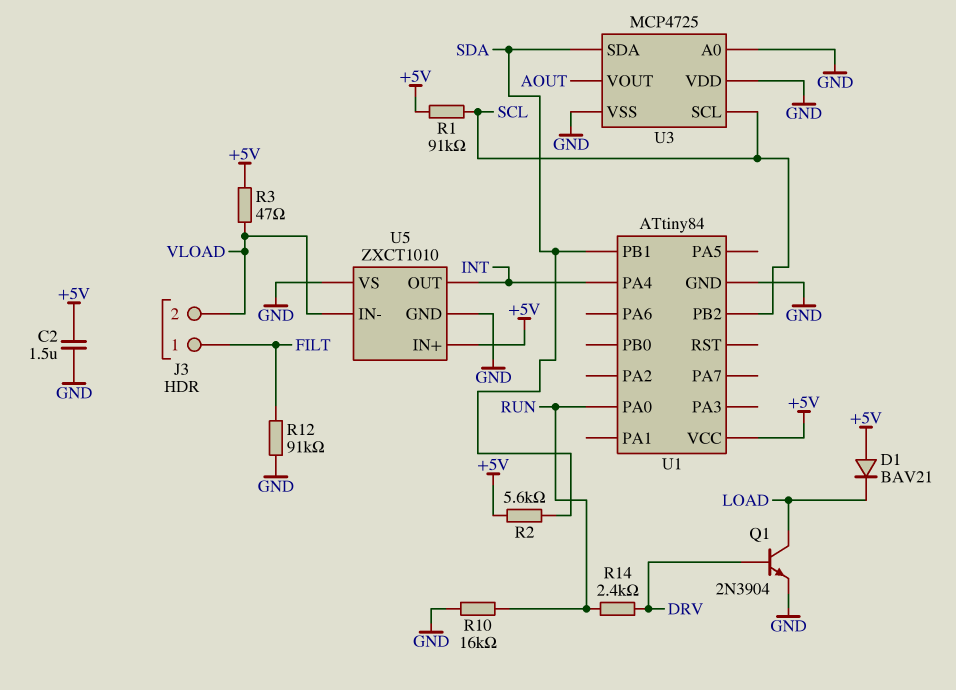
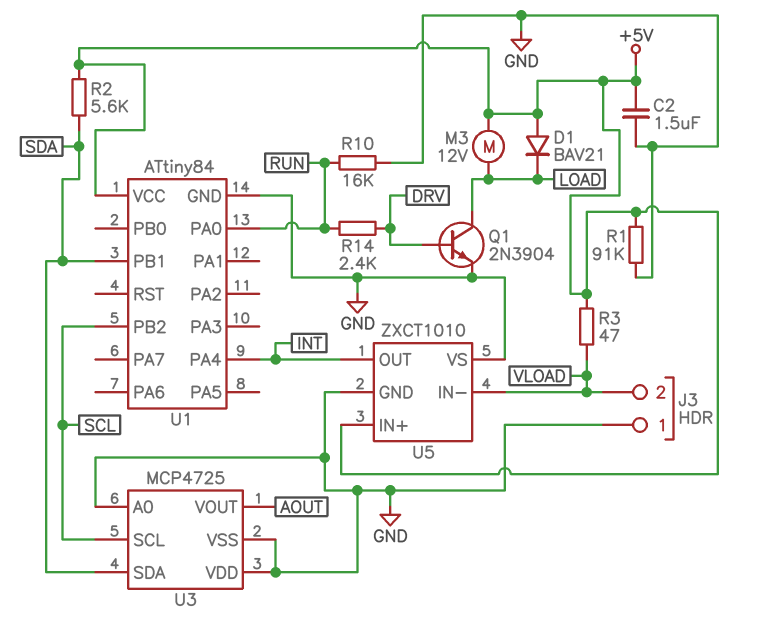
J3 pin 1: FILT -> GND
M3: none -> motor 12V (+5V, LOAD)
R1: 91k (+5V, SCL) -> 91k (+5V, GND)
R12: 91k (FILT, GND) -> none

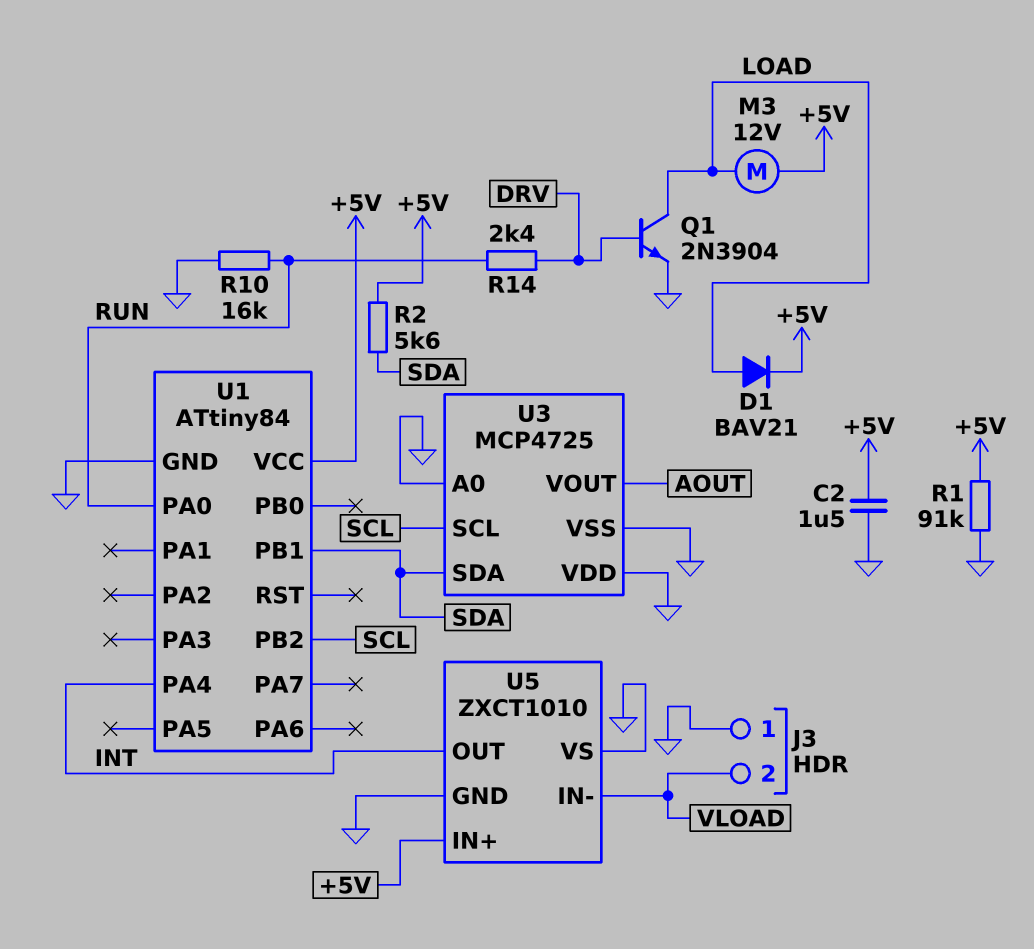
D1: diode BAV21 (A +5V, K LOAD) -> diode BAV21 (A LOAD, K +5V)
R3: 47 (+5V, VLOAD) -> none

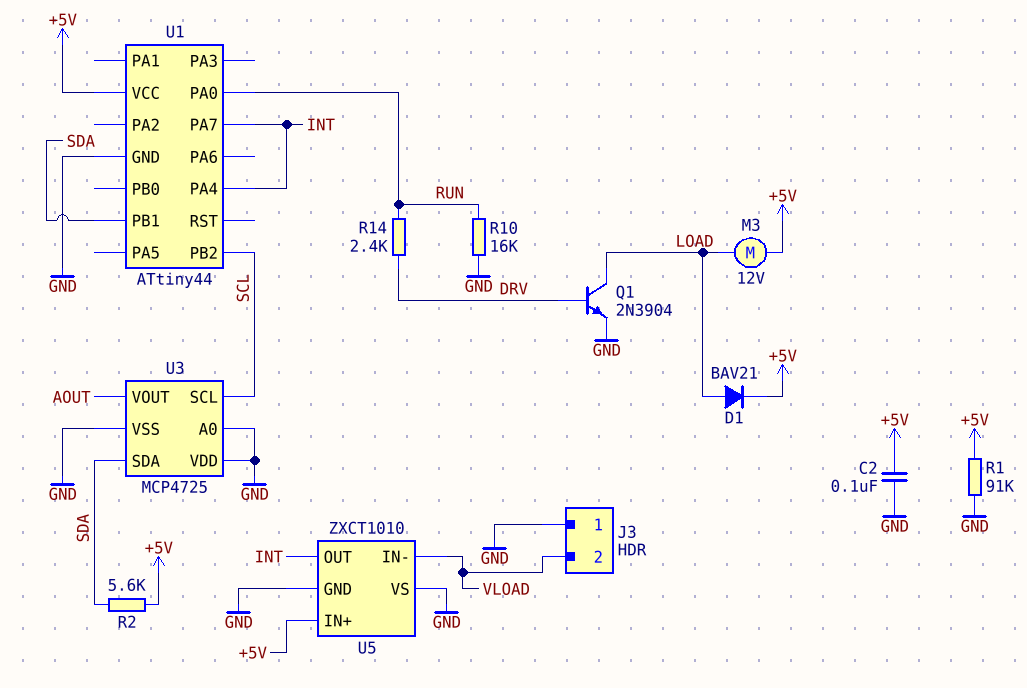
C2: 1.5uF (+5V, GND) -> 100nF (+5V, GND)
U1: ATtiny84 -> ATtiny44
U1 pin PA7: none -> INT

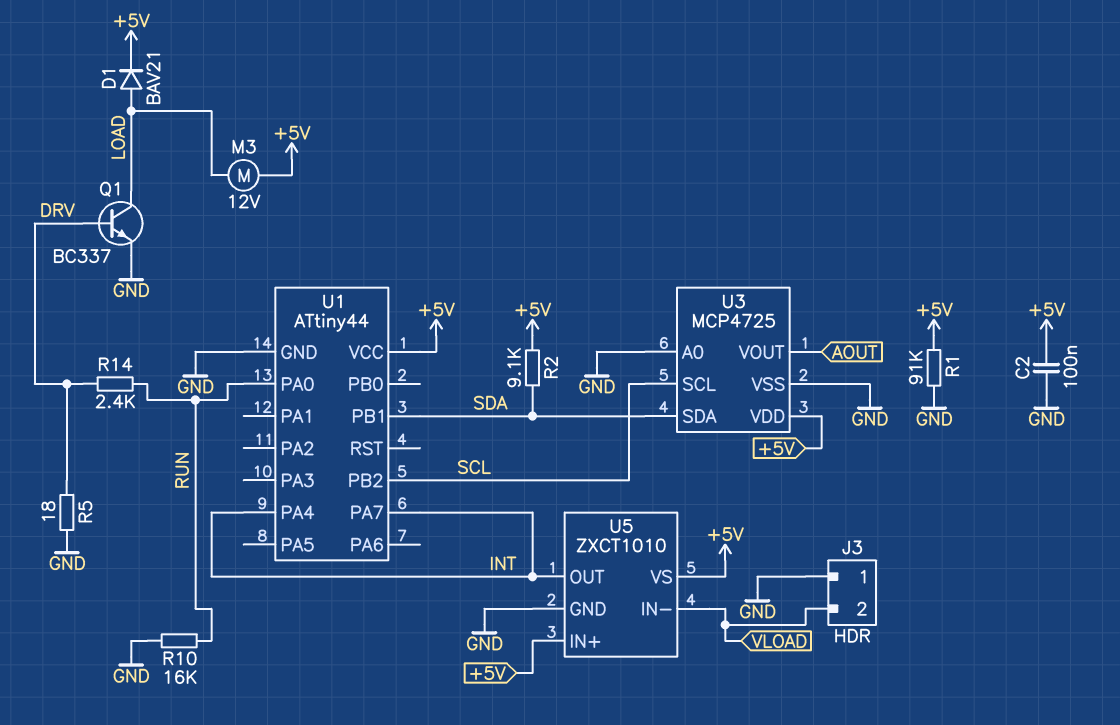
Q1: NPN 2N3904 (B DRV, C LOAD, E GND) -> NPN BC337 (B DRV, C LOAD, E GND)
R2: 5.6k (+5V, SDA) -> 9.1k (+5V, SDA)
R5: none -> 18 (DRV, GND)
U3 pin VDD: GND -> +5V
U5 pin VS: GND -> +5V

